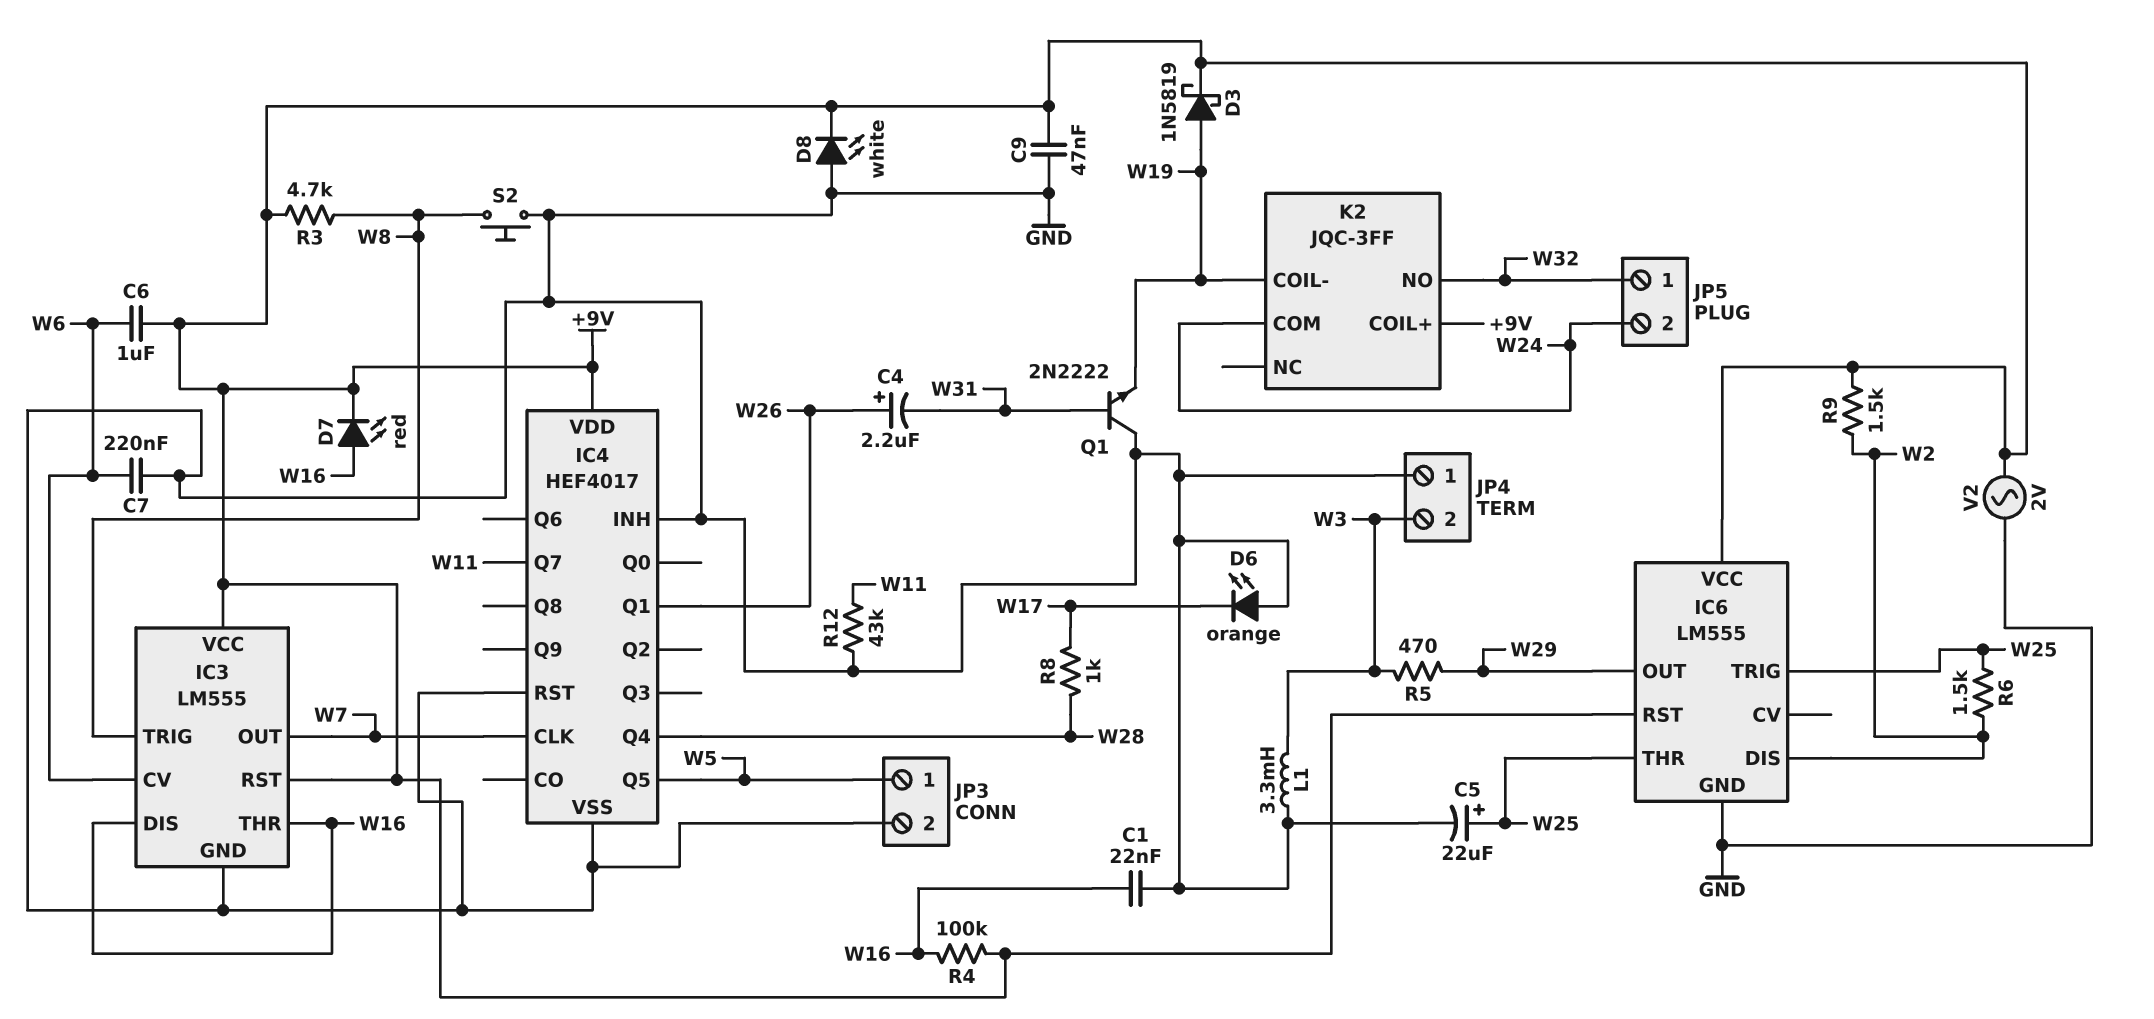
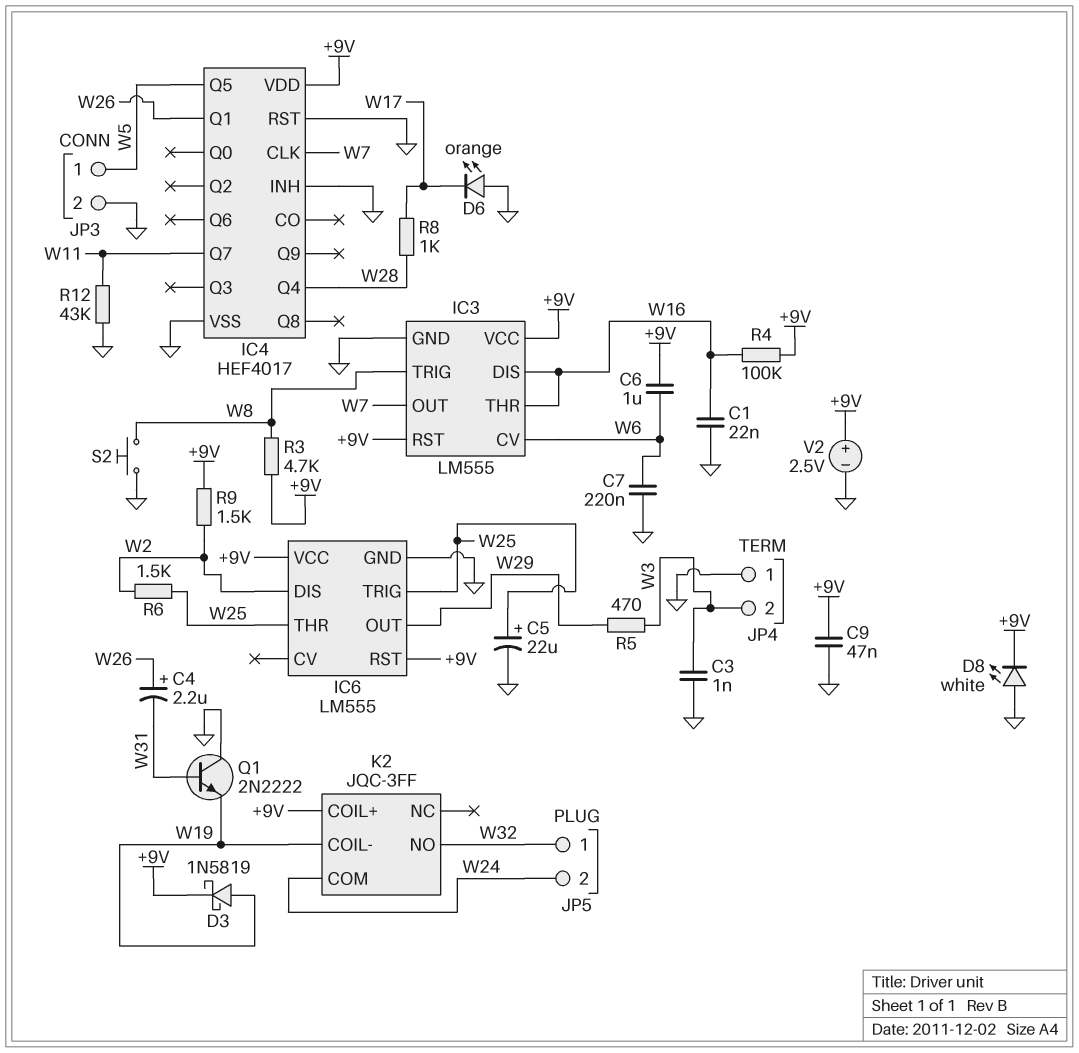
C3: none -> 1nF (GND, W3)
D7: LED red (A W16, K +9V) -> none
L1: 3.3mH (GND, W3) -> none
V2: AC 2V (+9V, GND) -> 2.5V (plus +9V, minus GND)

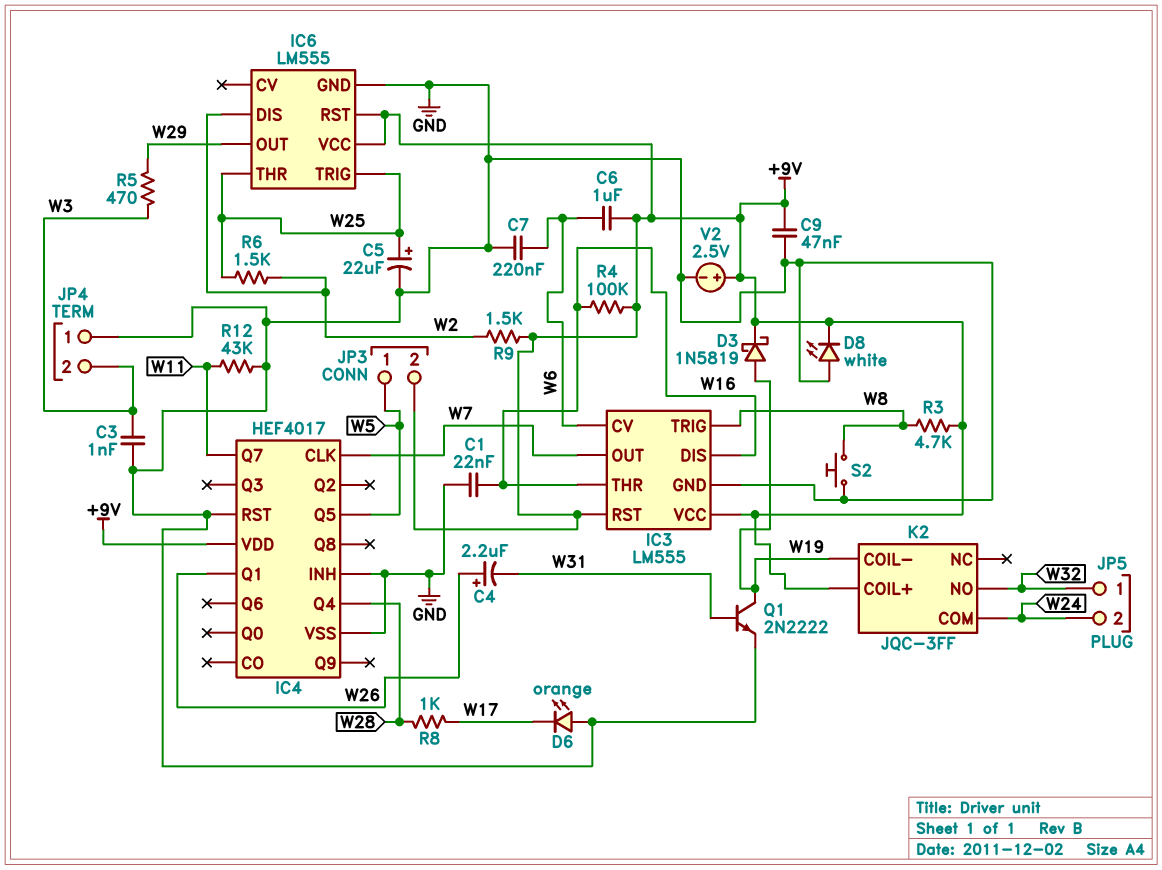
JP3 pin 2: GND -> +9V
Q1: NPN 2N2222 (B W31, C GND, E W19) -> NPN 2N2222 (B W31, C W19, E GND)

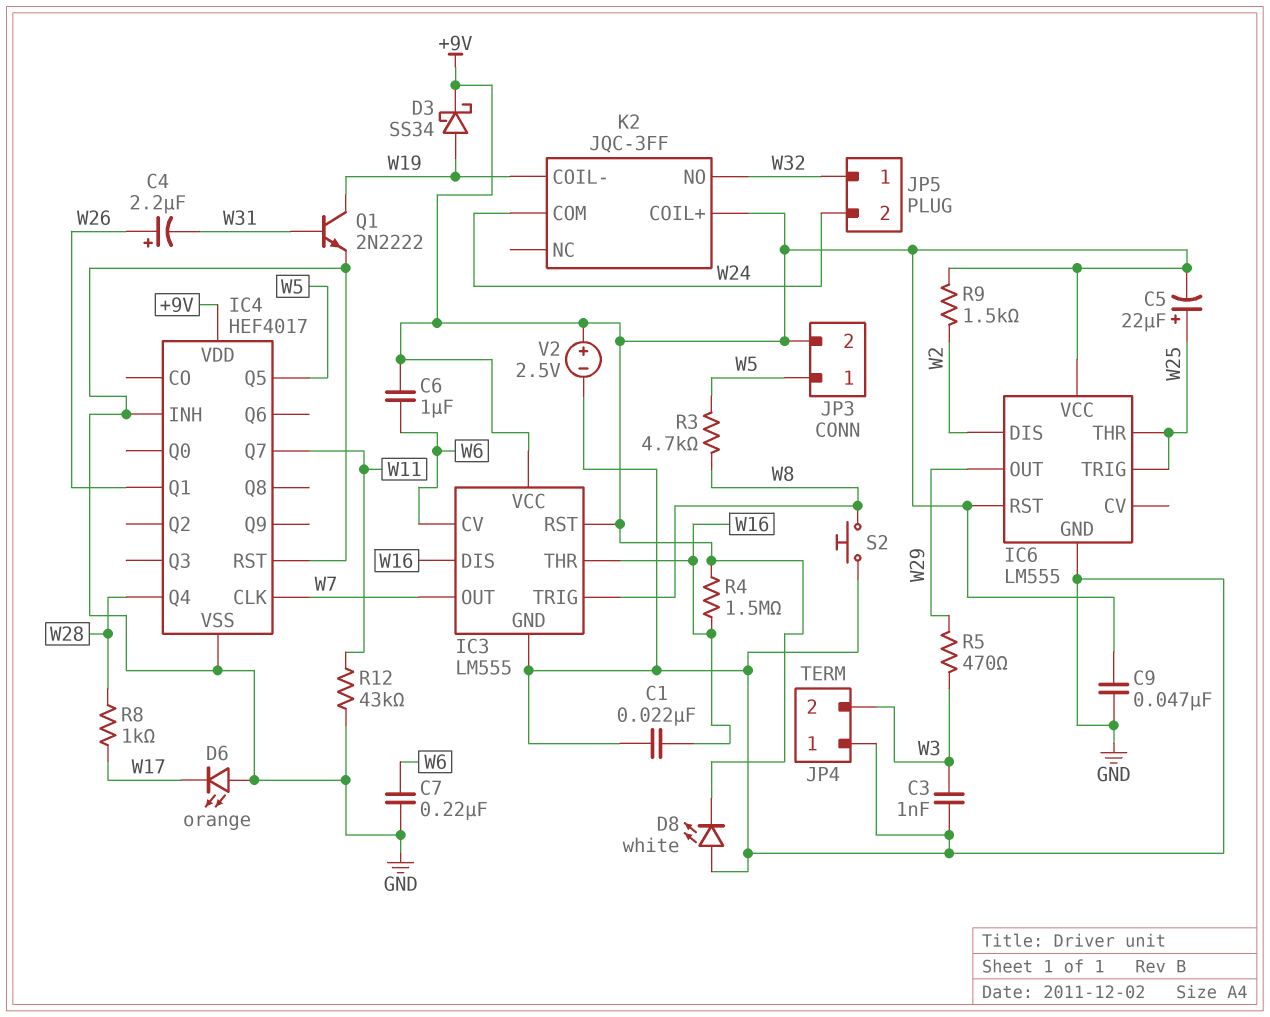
C5: 22uF (plus W25, minus GND) -> 22uF (plus W25, minus +9V)
D3: schottky 1N5819 (A W19, K +9V) -> schottky SS34 (A W19, K +9V)
R3: 4.7k (+9V, W8) -> 4.7k (W5, W8)
R4: 100k (+9V, W16) -> 1.5M (+9V, W16)
R6: 1.5k (W2, W25) -> none

